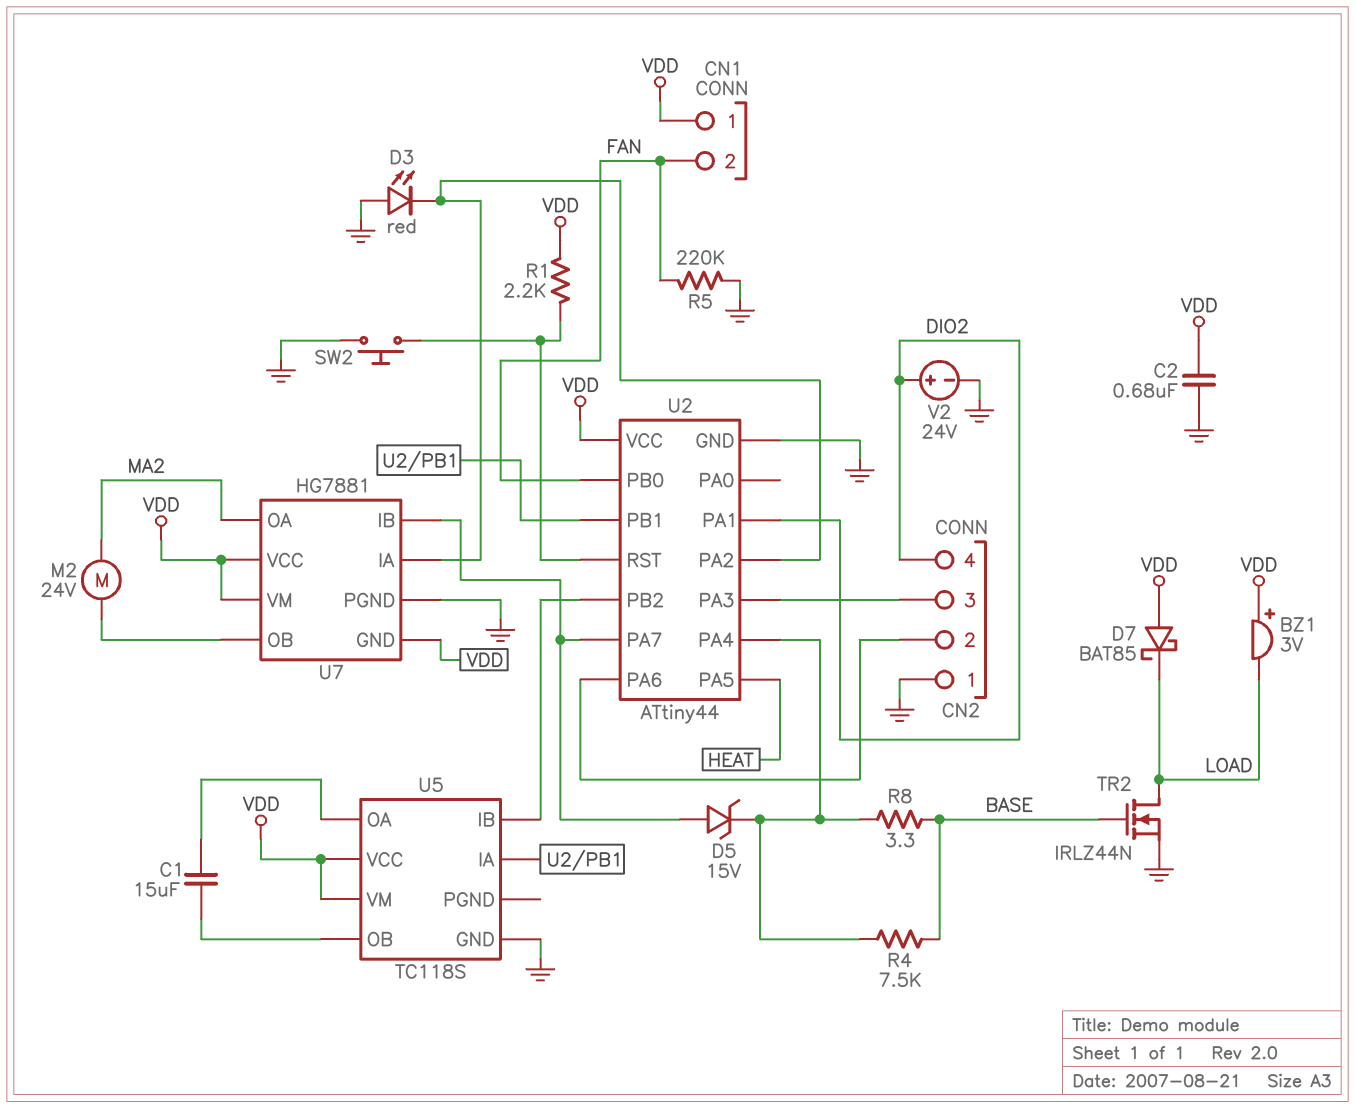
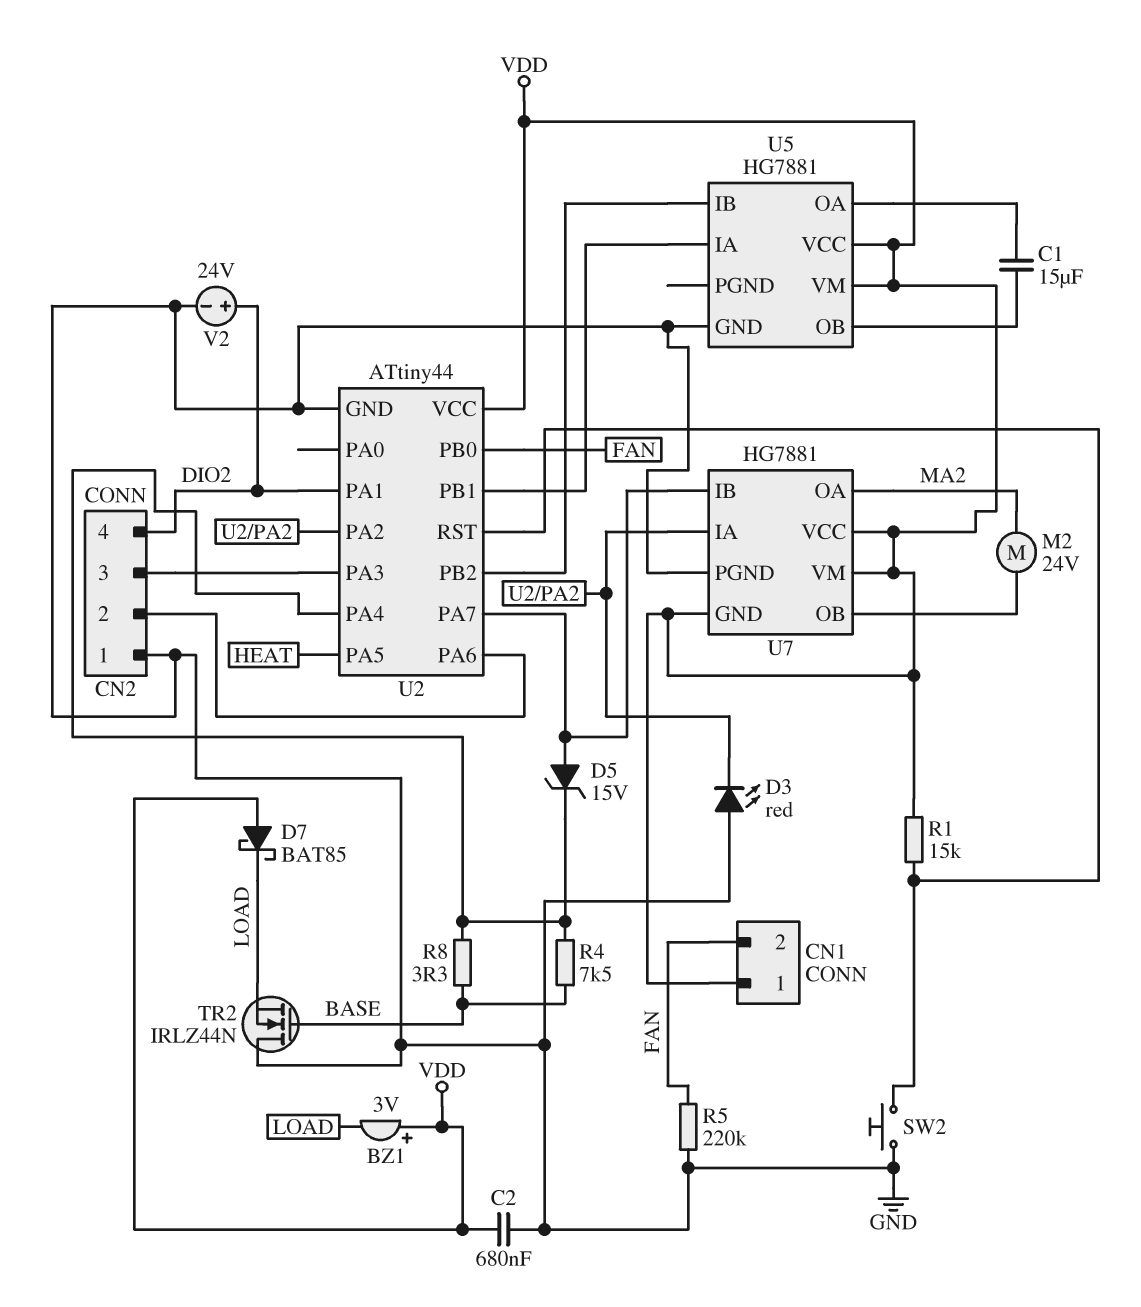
R1: 2.2k (U2/RST, VDD) -> 15k (U2/RST, VDD)
TR2: NMOS IRLZ44N (G BASE, D LOAD, S GND) -> NMOS IRLZ44N (G BASE, D GND, S LOAD)
U5: TC118S -> HG7881

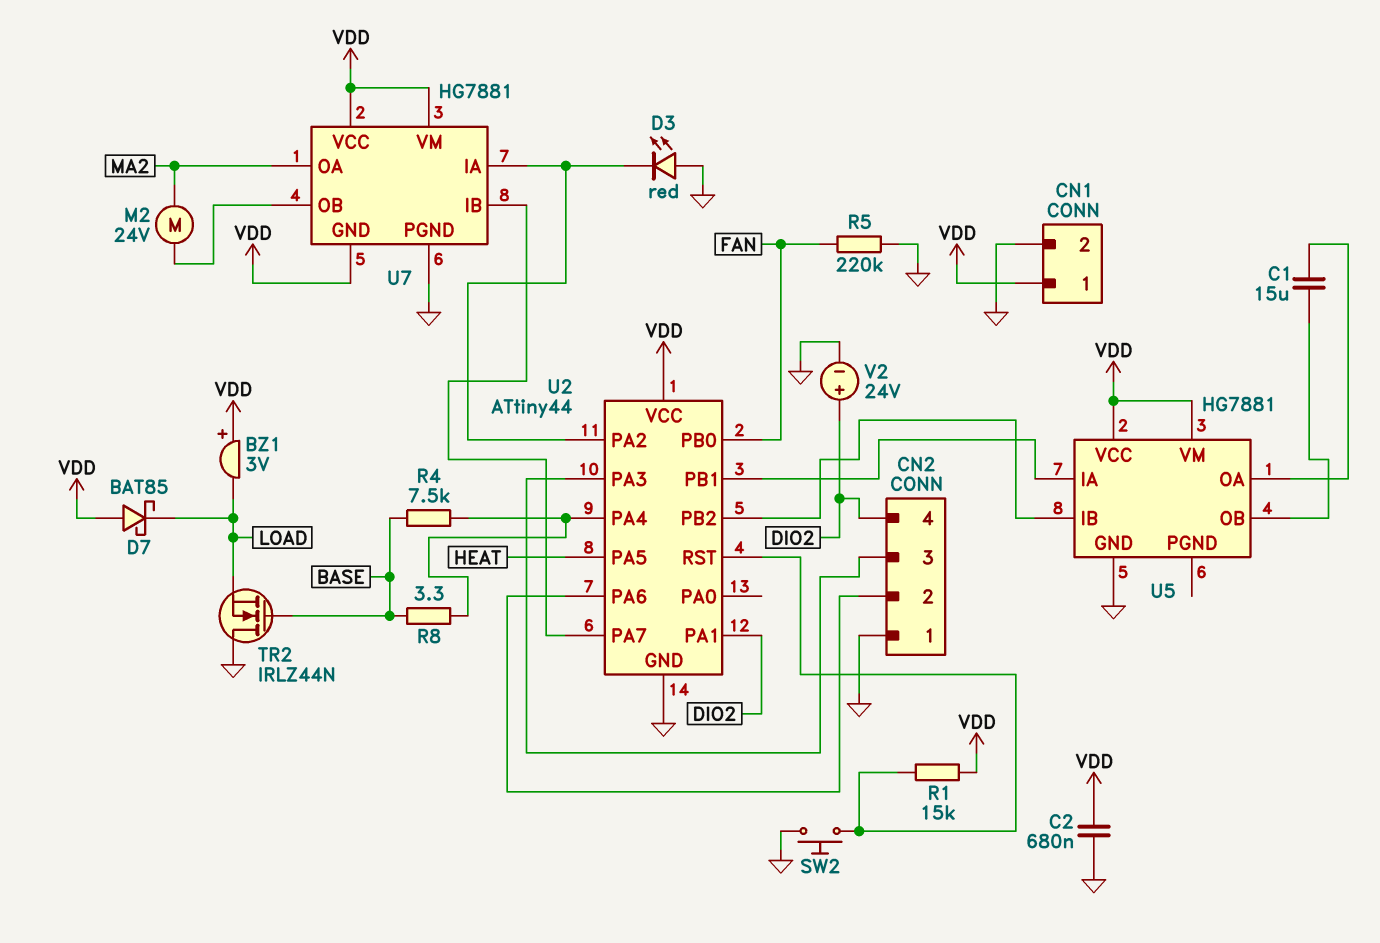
CN1 pin 2: FAN -> GND
D5: zener 15V (A U2/PA7, K U2/PA4) -> none

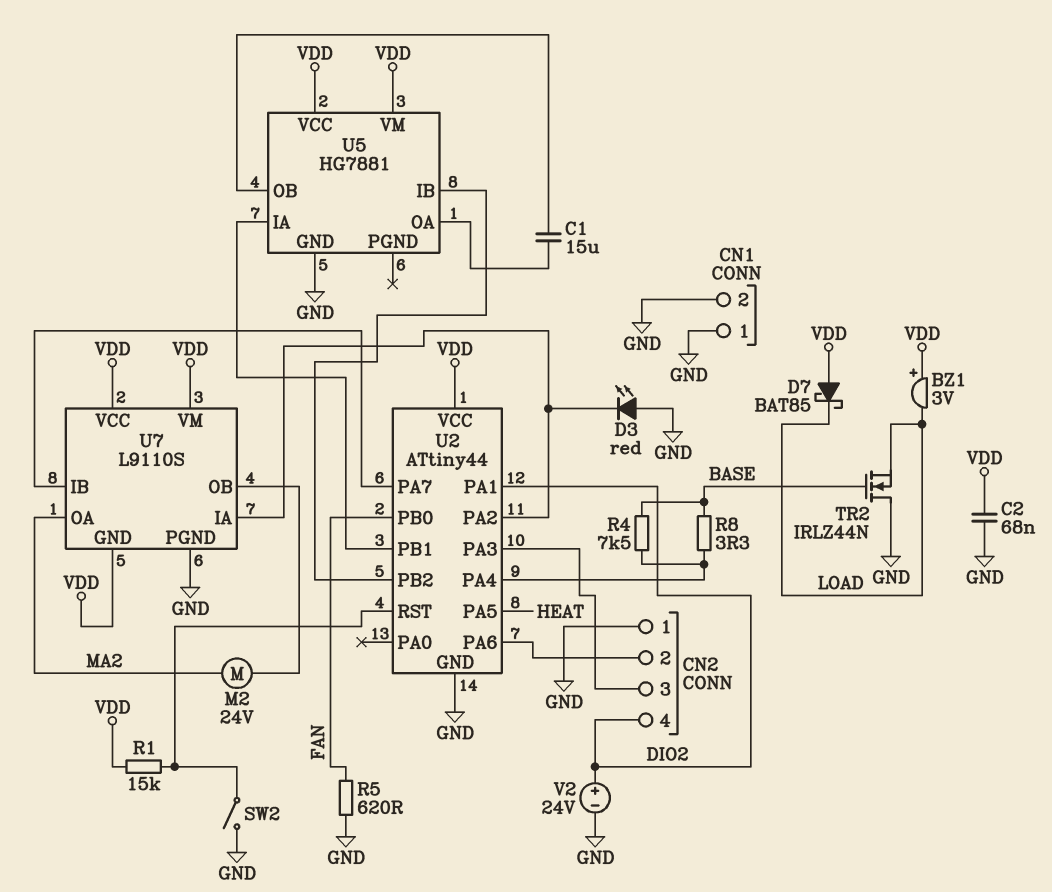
C2: 680nF (GND, VDD) -> 68nF (GND, VDD)
CN1 pin 1: VDD -> GND
R5: 220k (FAN, GND) -> 620 (FAN, GND)
SW2: button (GND, U2/RST) -> switch (GND, U2/RST)
U7: HG7881 -> L9110S

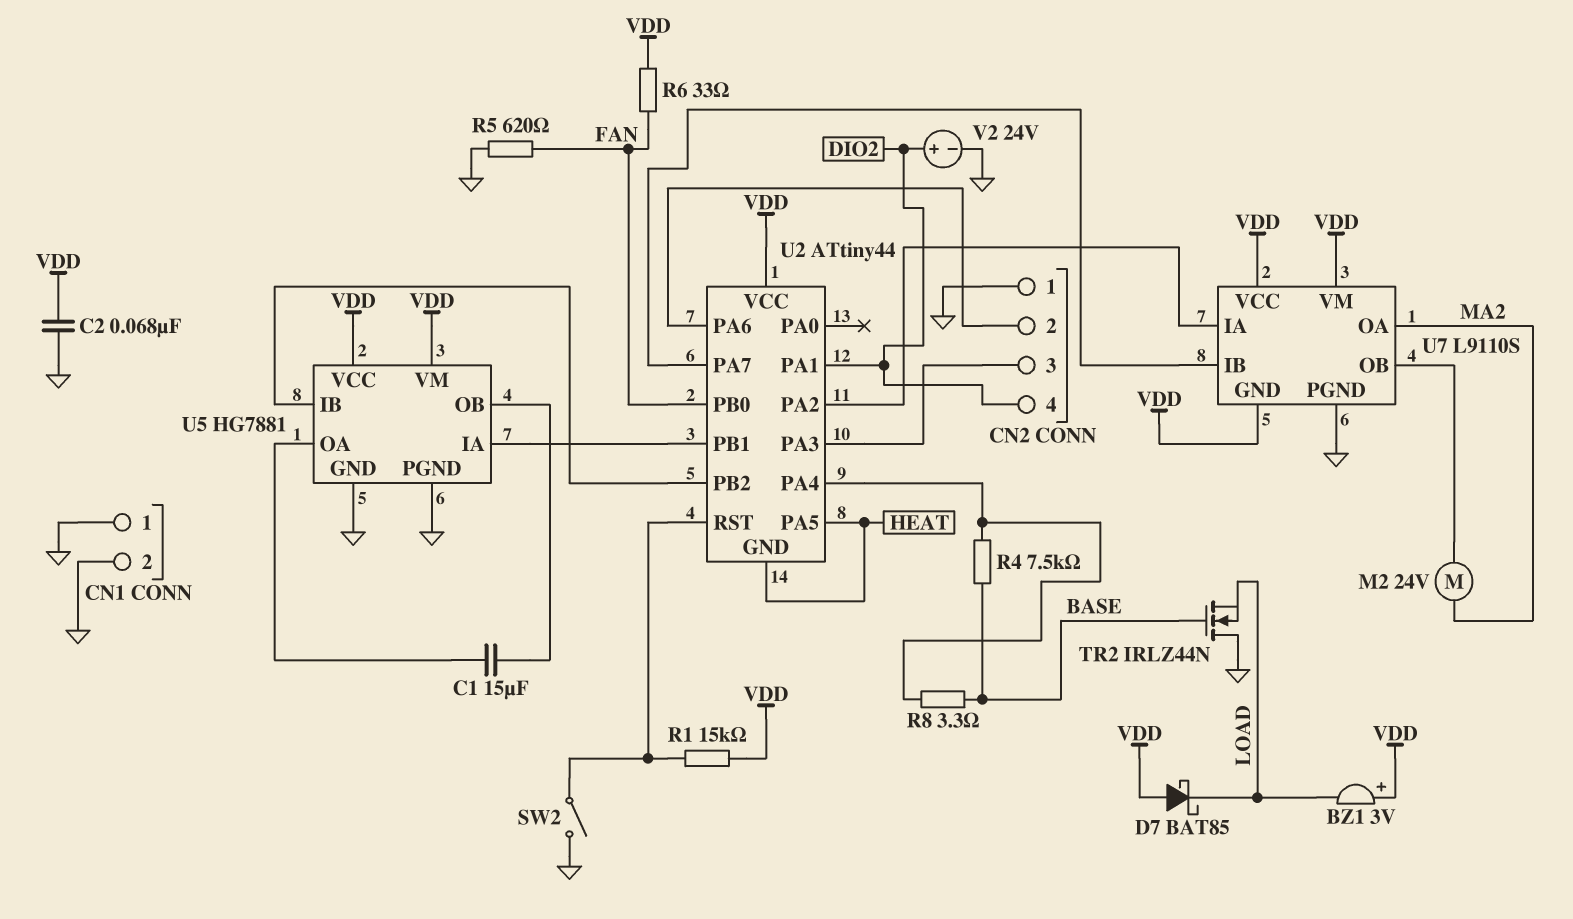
D3: LED red (A GND, K U2/PA2) -> none
R6: none -> 33 (FAN, VDD)
U2 pin GND: GND -> HEAT
U5 pin PGND: none -> GND

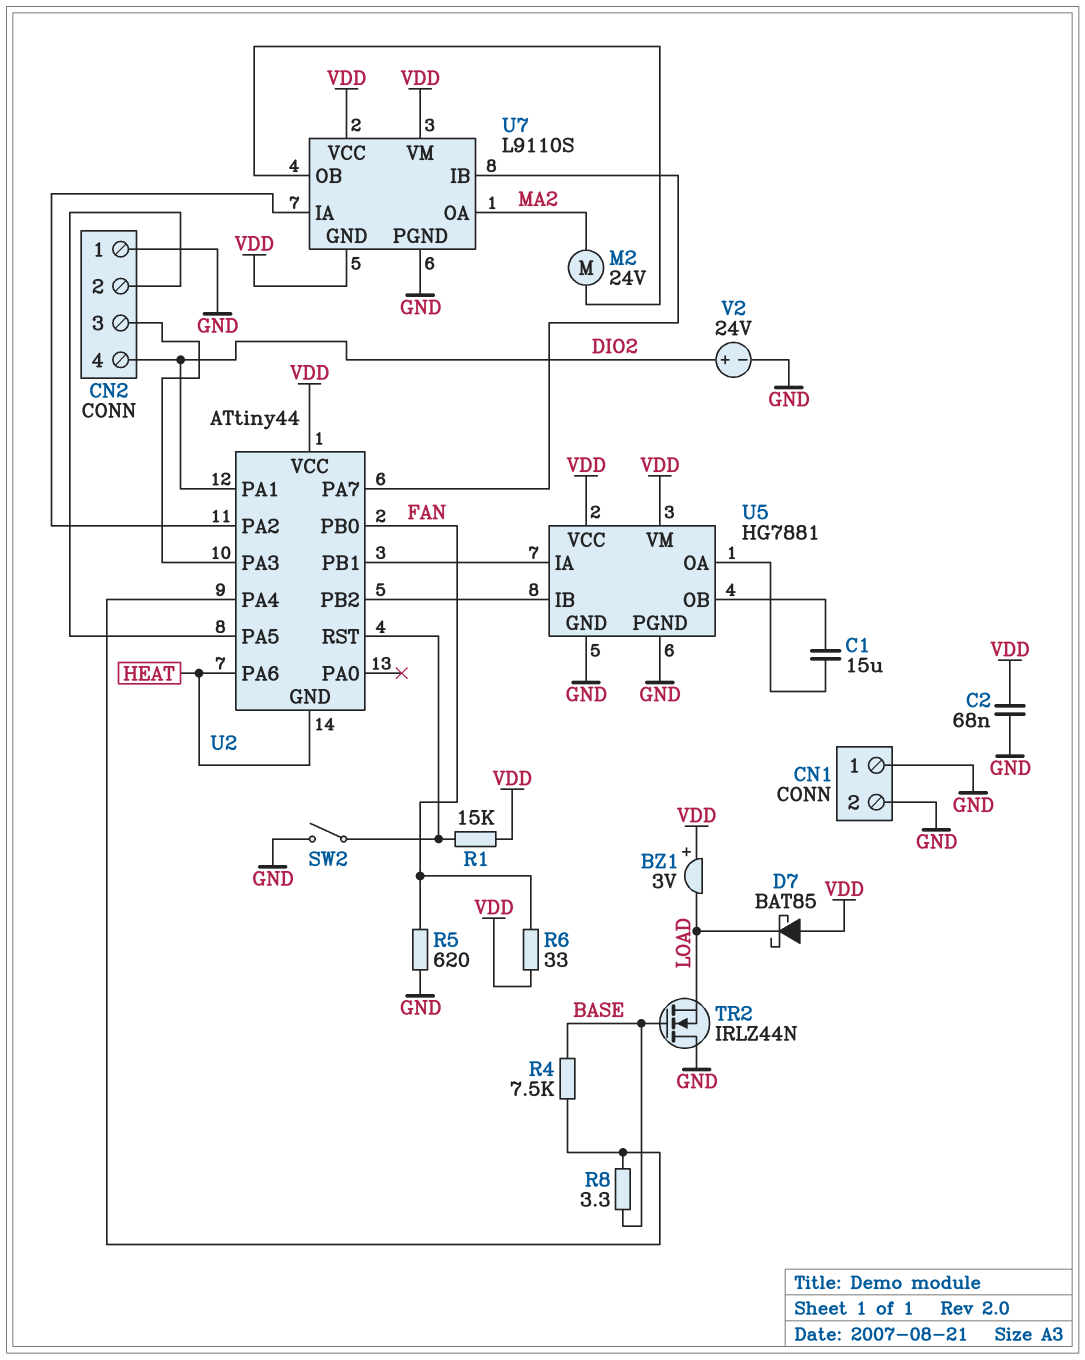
U2 pin PA5: HEAT -> CN2/2
U2 pin PA6: CN2/2 -> HEAT

